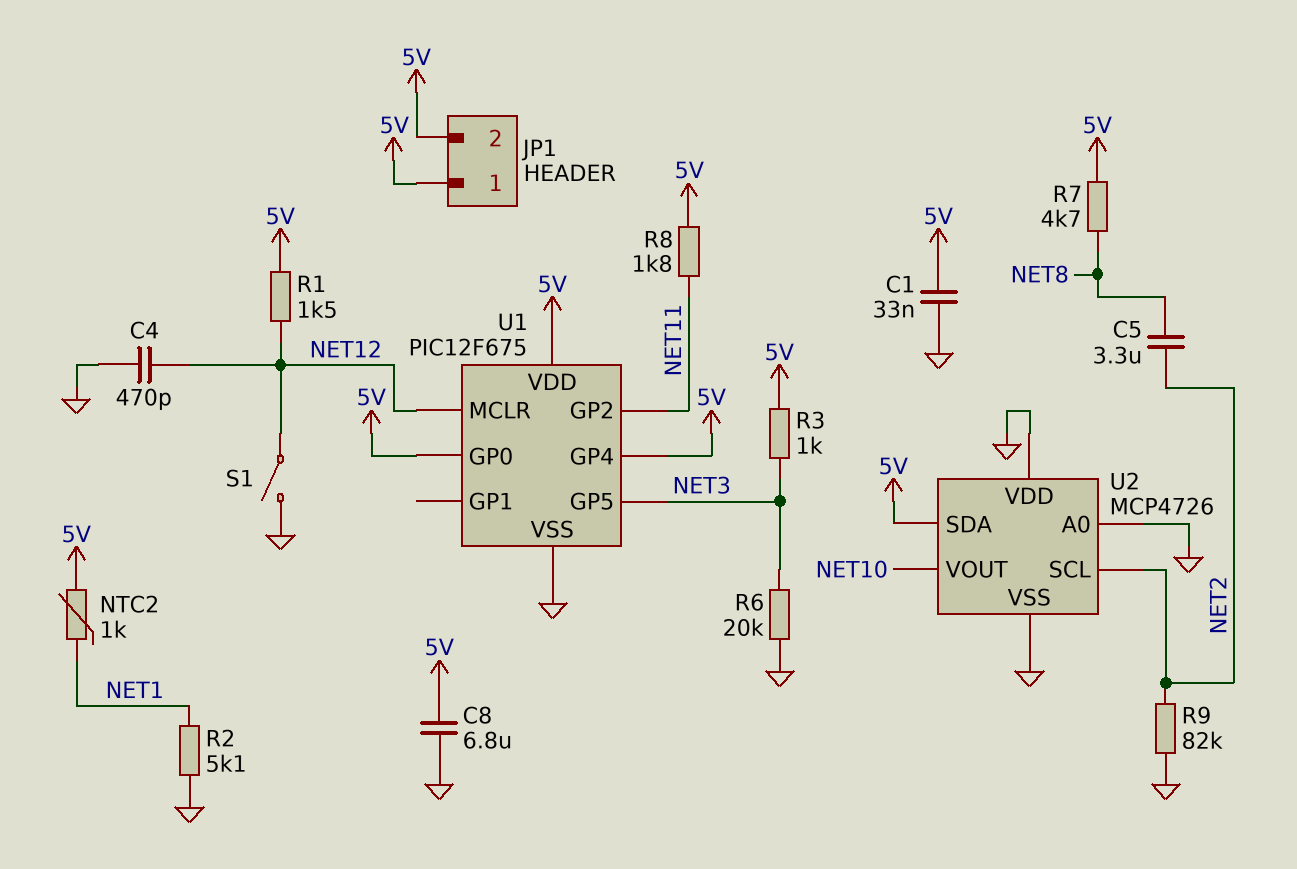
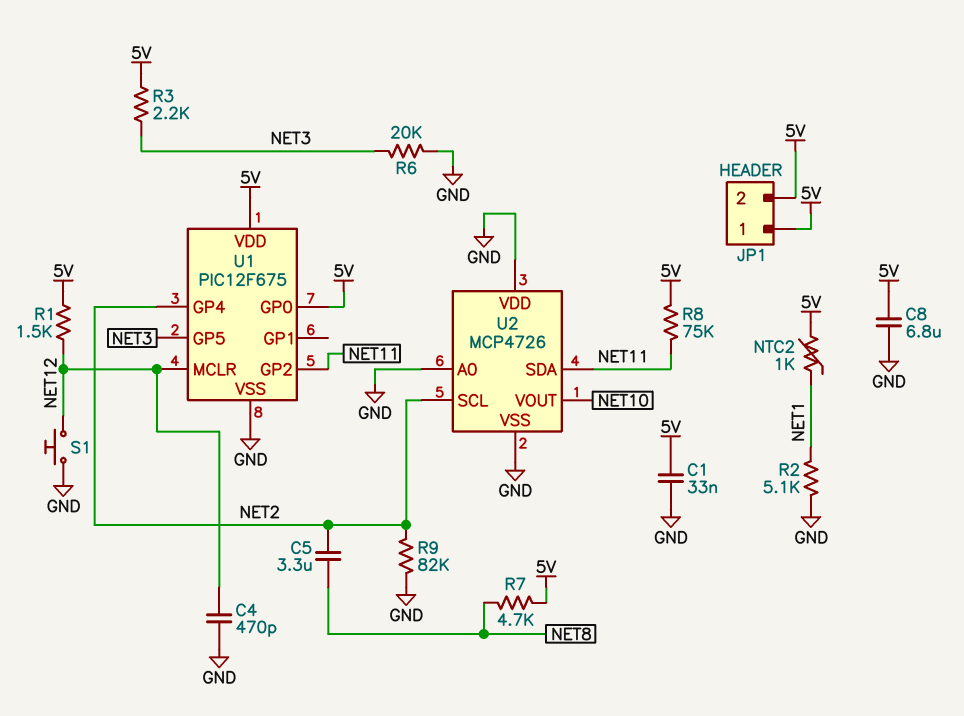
R3: 1k (5V, NET3) -> 2.2k (5V, NET3)
R8: 1.8k (5V, NET11) -> 75k (5V, NET11)
S1: switch (GND, NET12) -> button (GND, NET12)
U1 pin GP4: 5V -> NET2
U2 pin SDA: 5V -> NET11

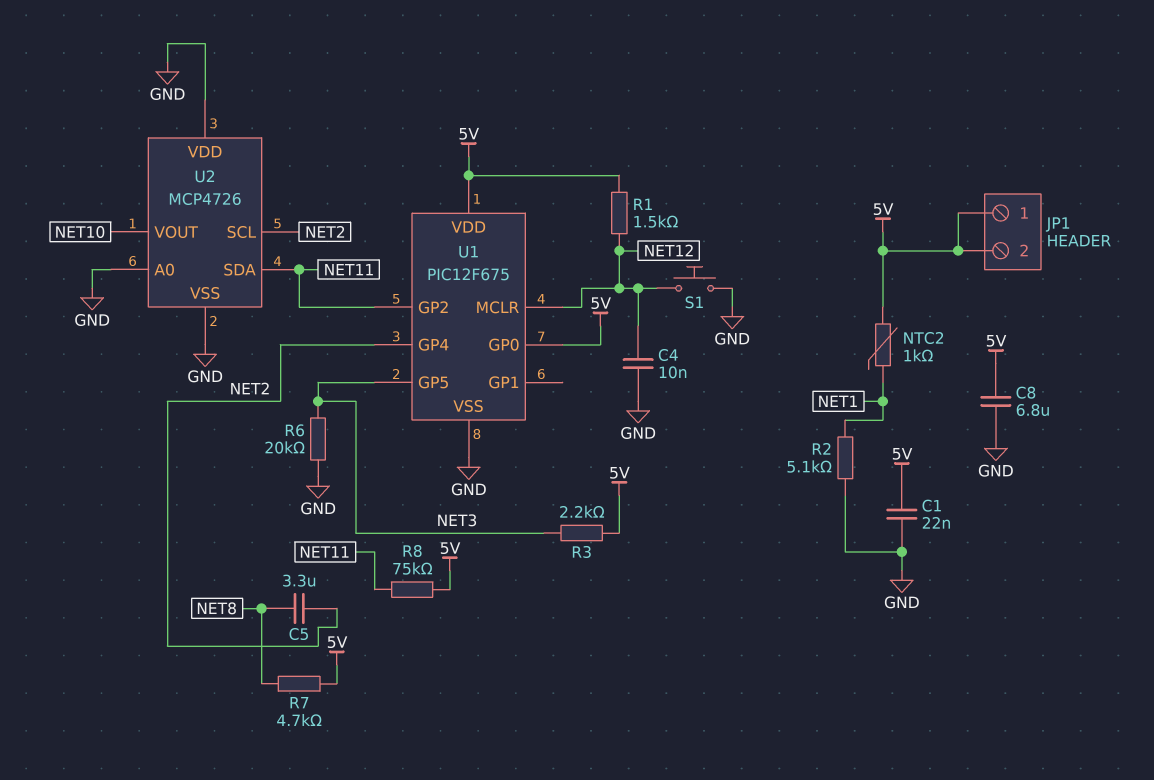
C1: 33nF (5V, GND) -> 22nF (5V, GND)
C4: 470pF (GND, NET12) -> 10nF (GND, NET12)
R9: 82k (GND, NET2) -> none

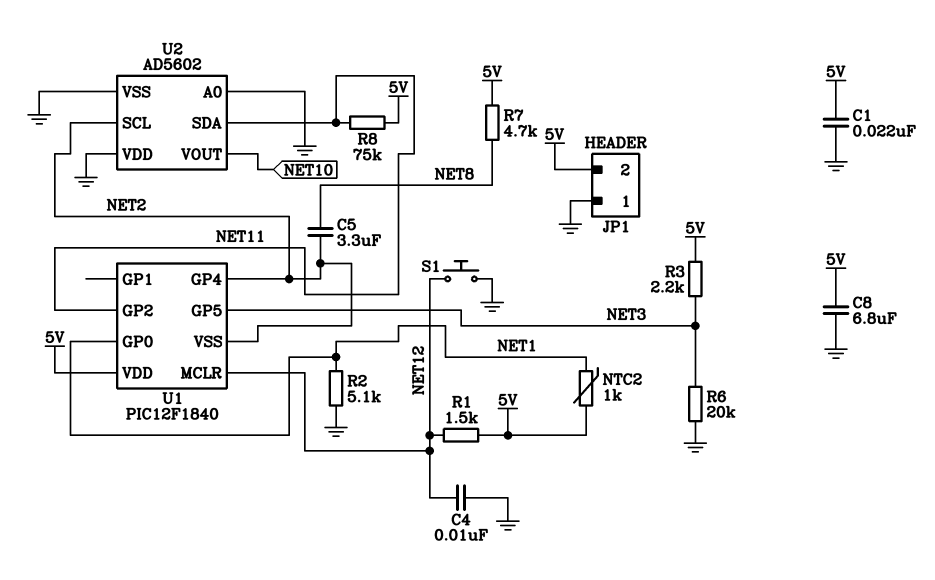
JP1 pin 1: 5V -> GND
U1: PIC12F675 -> PIC12F1840
U1 pin GP0: 5V -> NET1
U1 pin VSS: GND -> NET2
U2: MCP4726 -> AD5602

